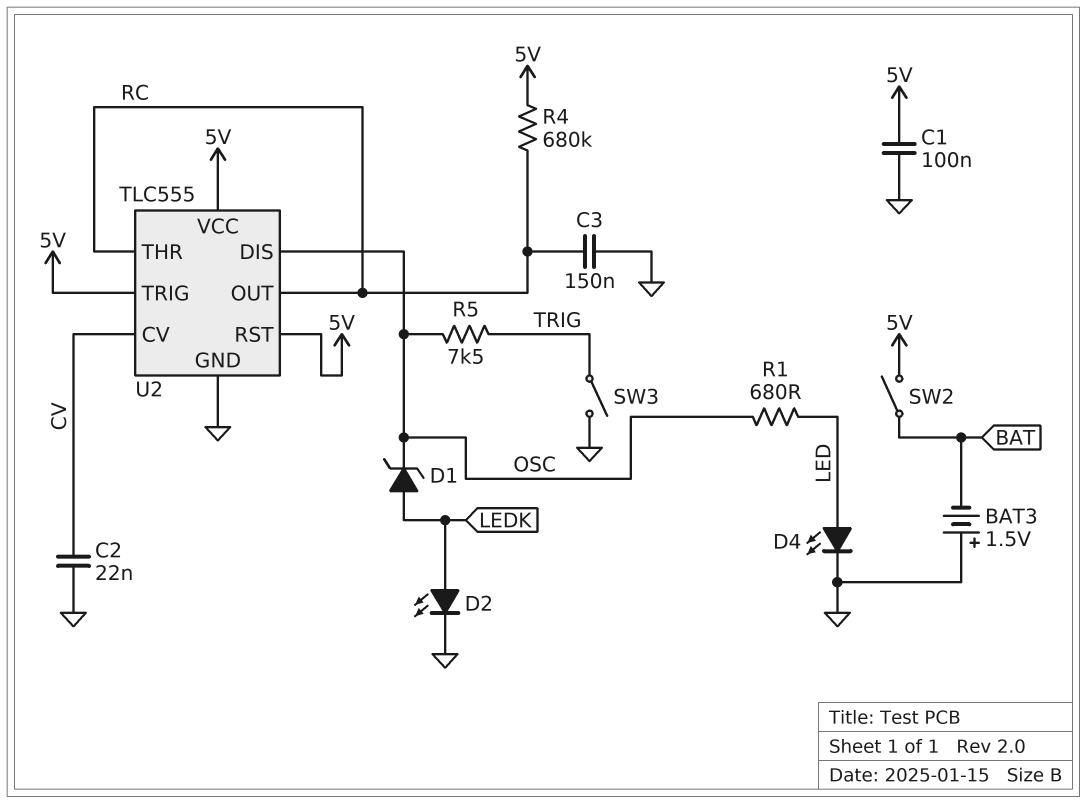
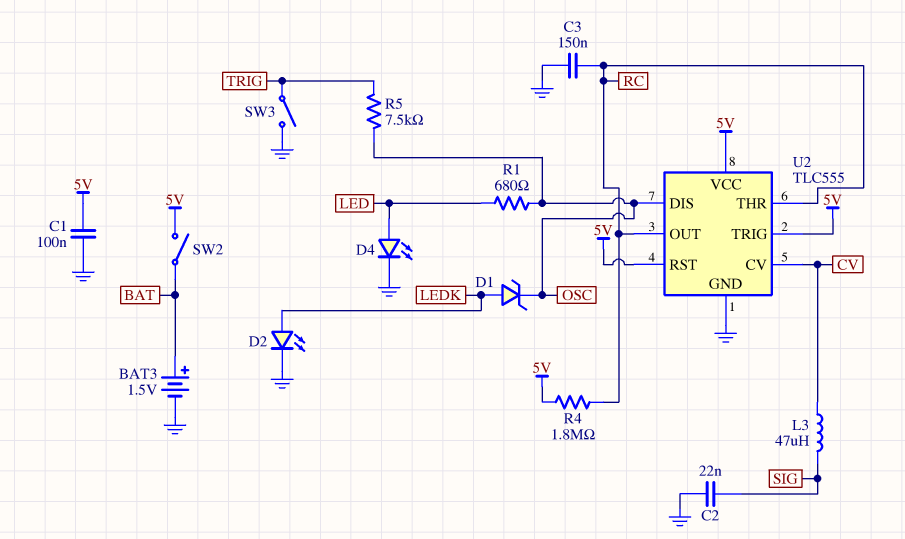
BAT3: 1.5V (plus GND, minus BAT) -> 1.5V (plus BAT, minus GND)
C2: 22nF (CV, GND) -> 22nF (GND, SIG)
L3: none -> 47uH (CV, SIG)
R4: 680k (5V, RC) -> 1.8M (5V, RC)

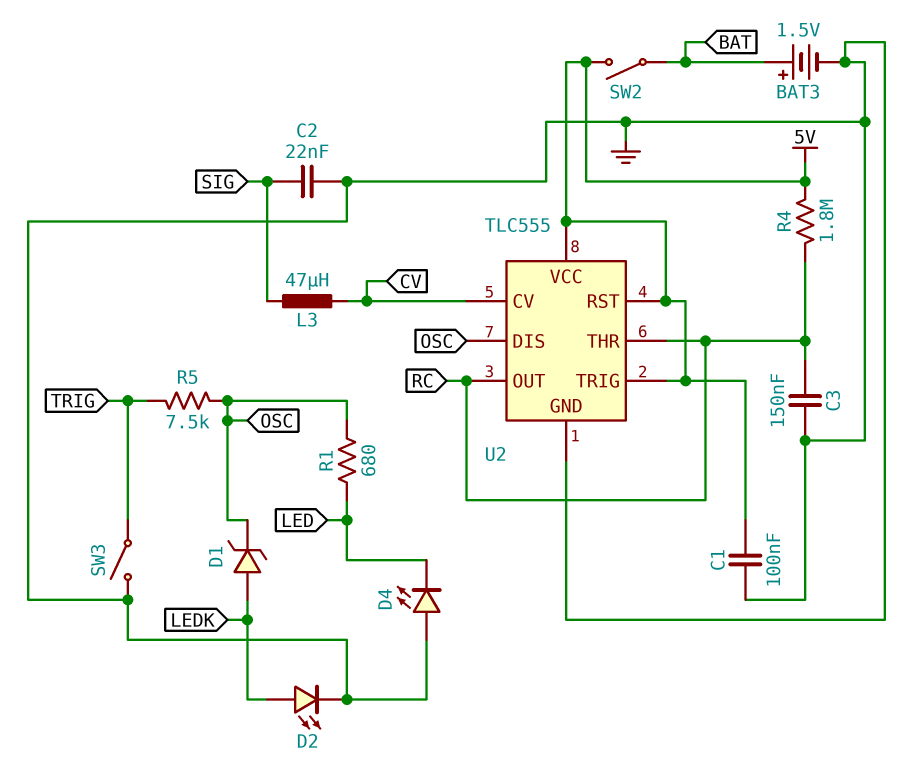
D4: LED (A LED, K GND) -> LED (A GND, K LED)

